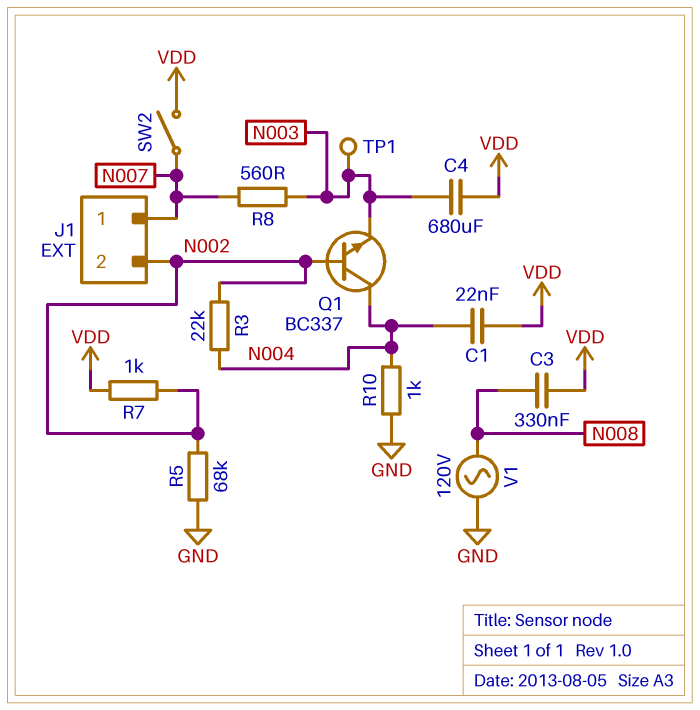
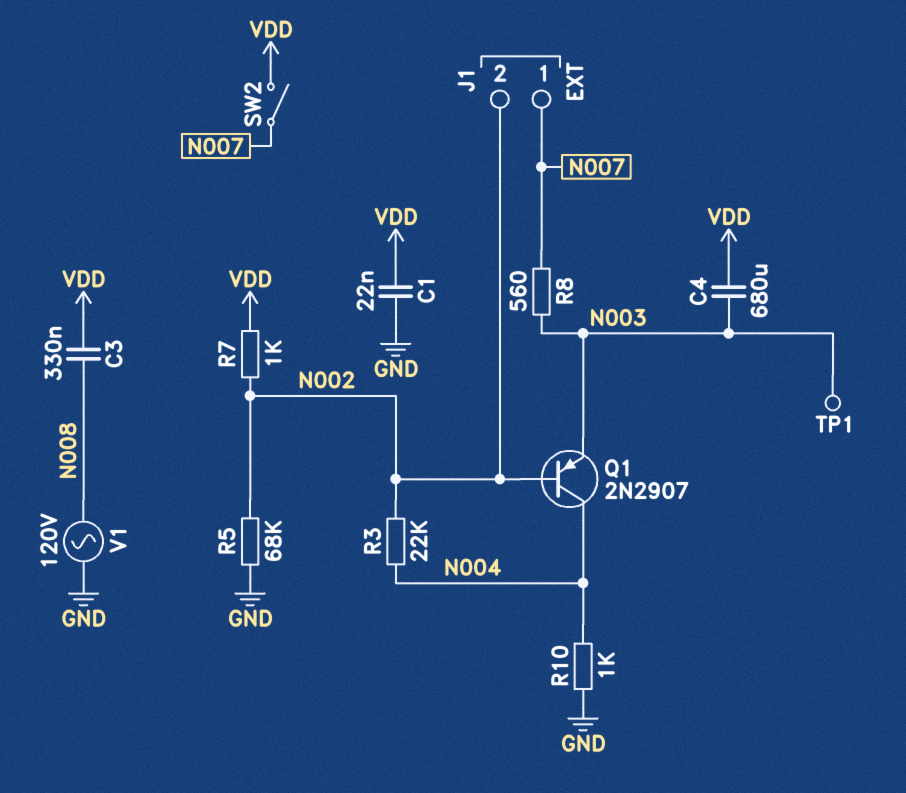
C1: 22nF (N004, VDD) -> 22nF (GND, VDD)
Q1: NPN BC337 (B N002, C N004, E N003) -> PNP 2N2907 (B N002, C N004, E N003)

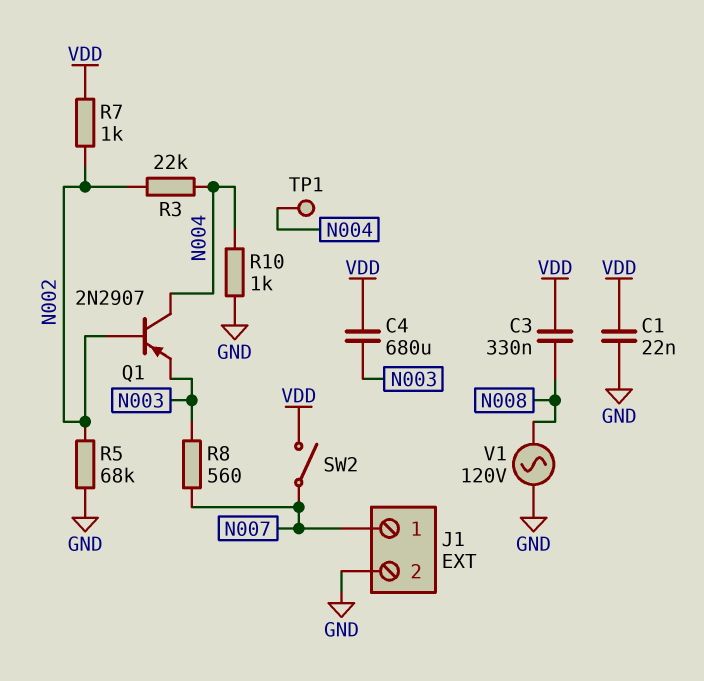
J1 pin 2: N002 -> GND
TP1: test point (N003) -> test point (N004)

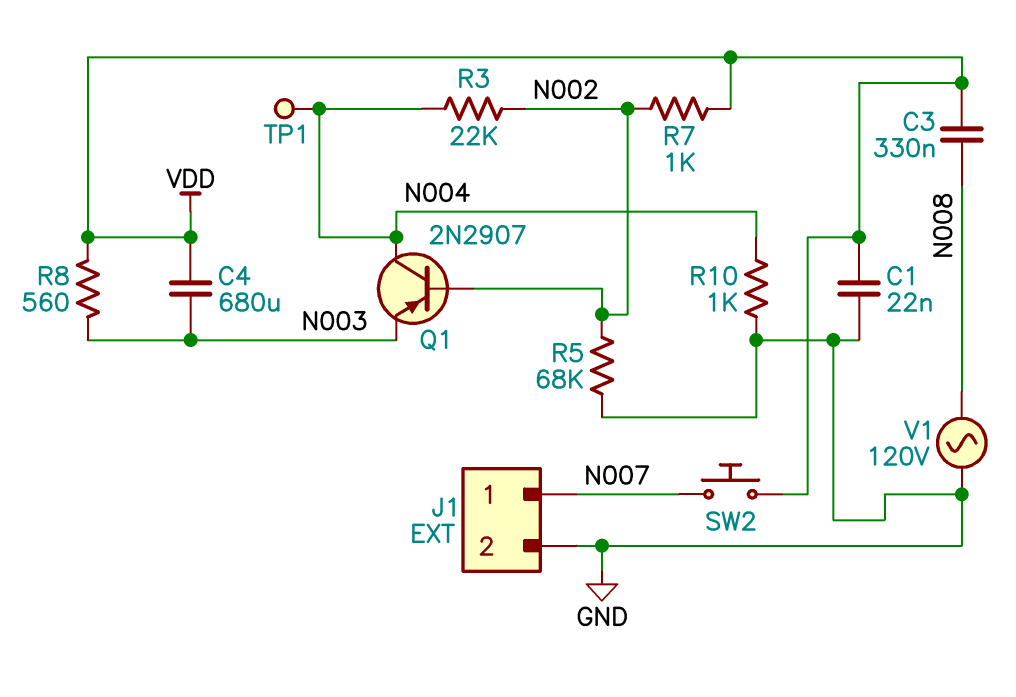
R8: 560 (N003, N007) -> 560 (N003, VDD)
SW2: switch (N007, VDD) -> button (N007, VDD)

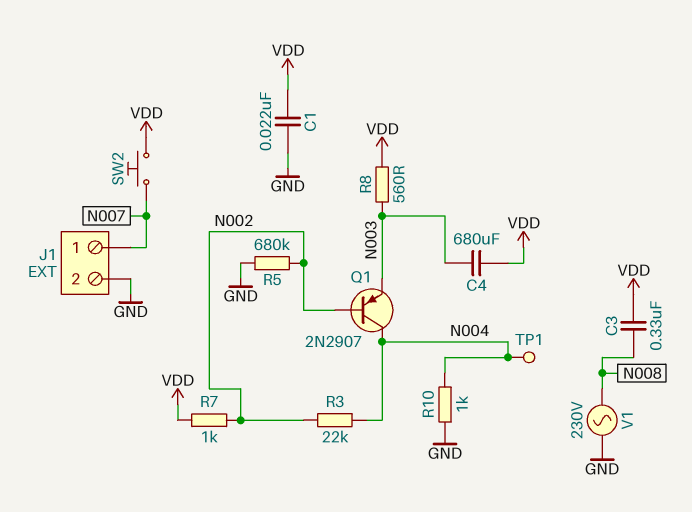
R5: 68k (GND, N002) -> 680k (GND, N002)
V1: AC 120V (GND, N008) -> AC 230V (GND, N008)

